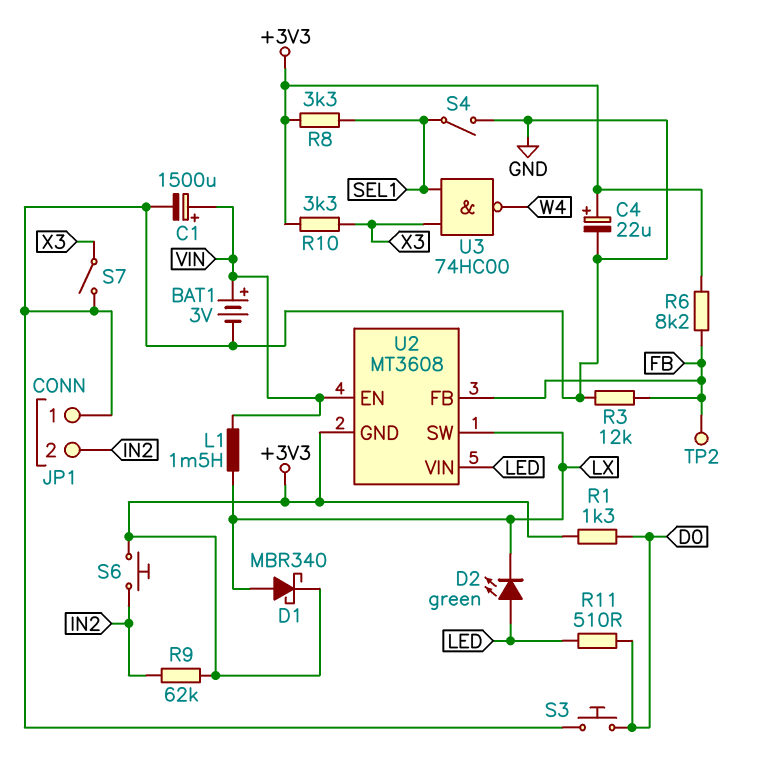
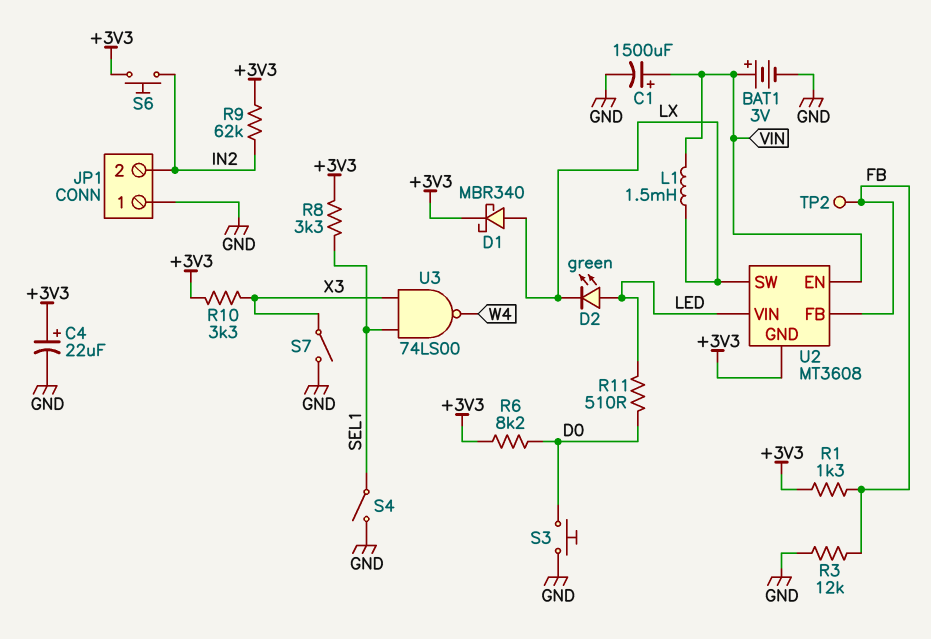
R1: 1.3k (+3V3, D0) -> 1.3k (+3V3, FB)
R6: 8.2k (+3V3, FB) -> 8.2k (+3V3, D0)
U3: NAND 74HC00 (in SEL1, in X3, out W4) -> NAND 74LS00 (in SEL1, in X3, out W4)

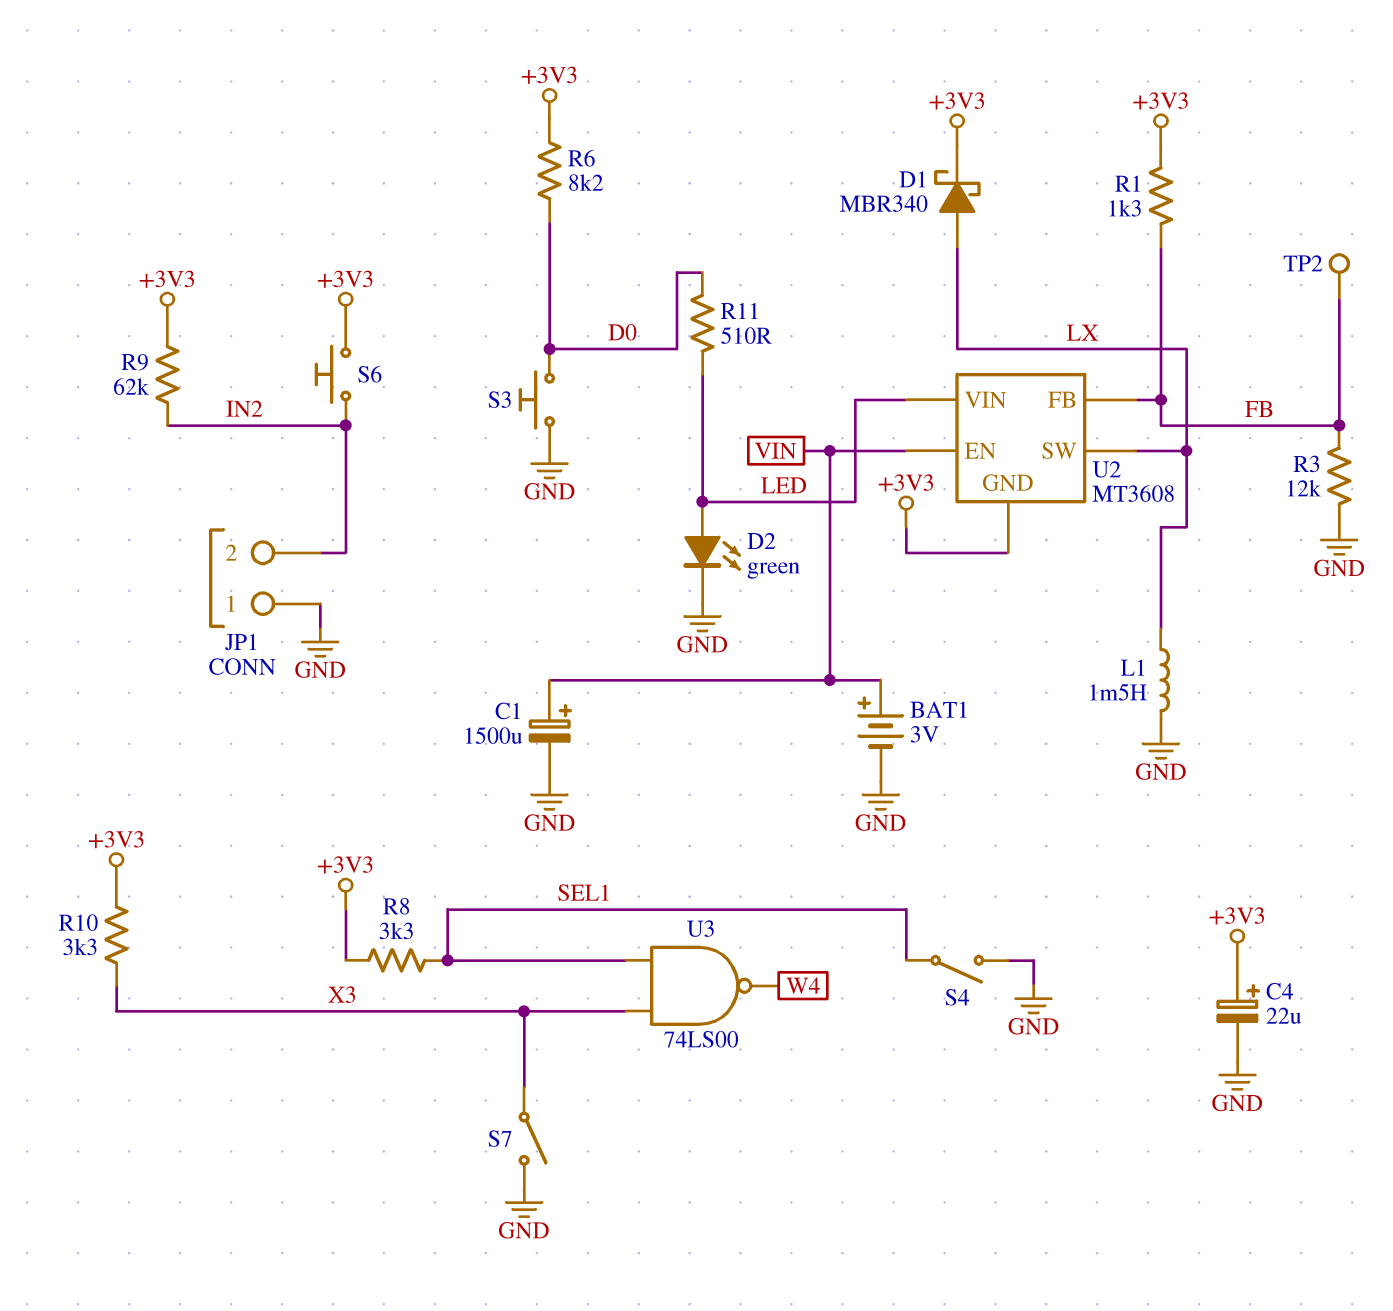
D2: LED green (A LED, K LX) -> LED green (A LED, K GND)
L1: 1.5mH (LX, VIN) -> 1.5mH (GND, LX)

